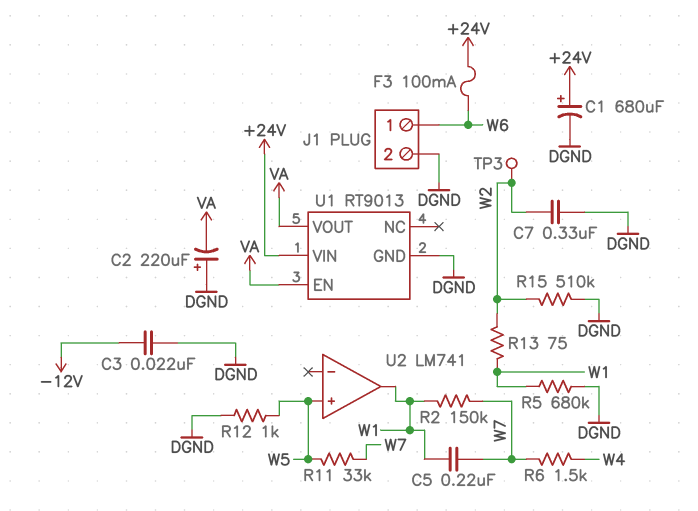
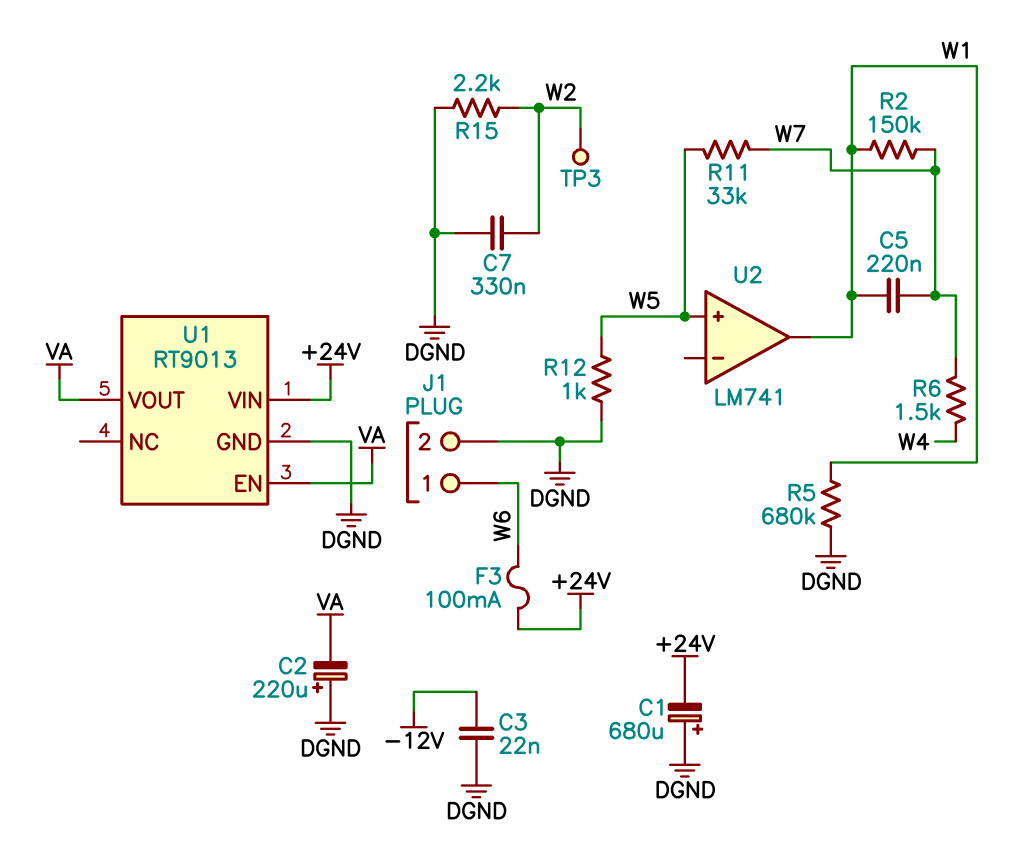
C1: 680uF (plus +24V, minus DGND) -> 680uF (plus DGND, minus +24V)
R13: 75 (W1, W2) -> none
R15: 510k (DGND, W2) -> 2.2k (DGND, W2)

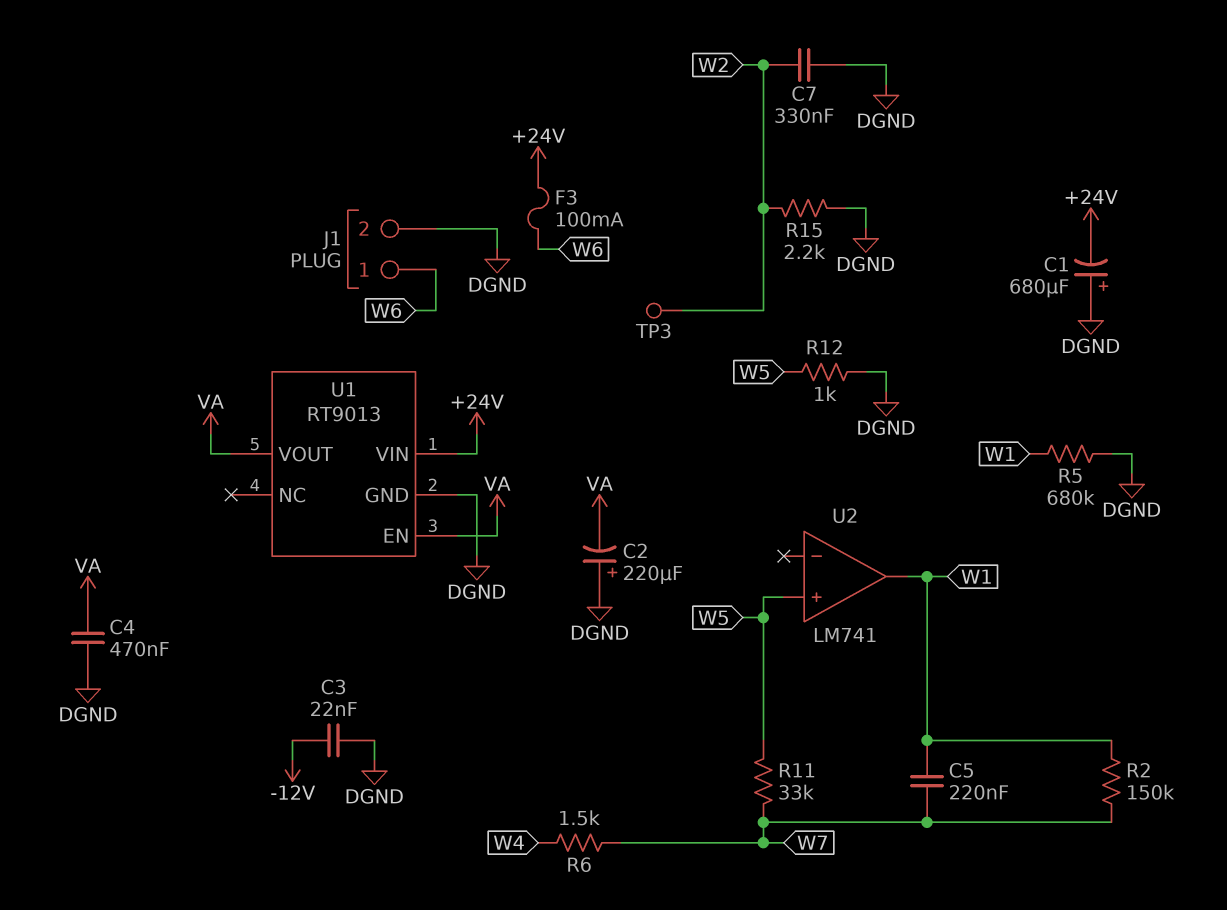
C4: none -> 470nF (DGND, VA)

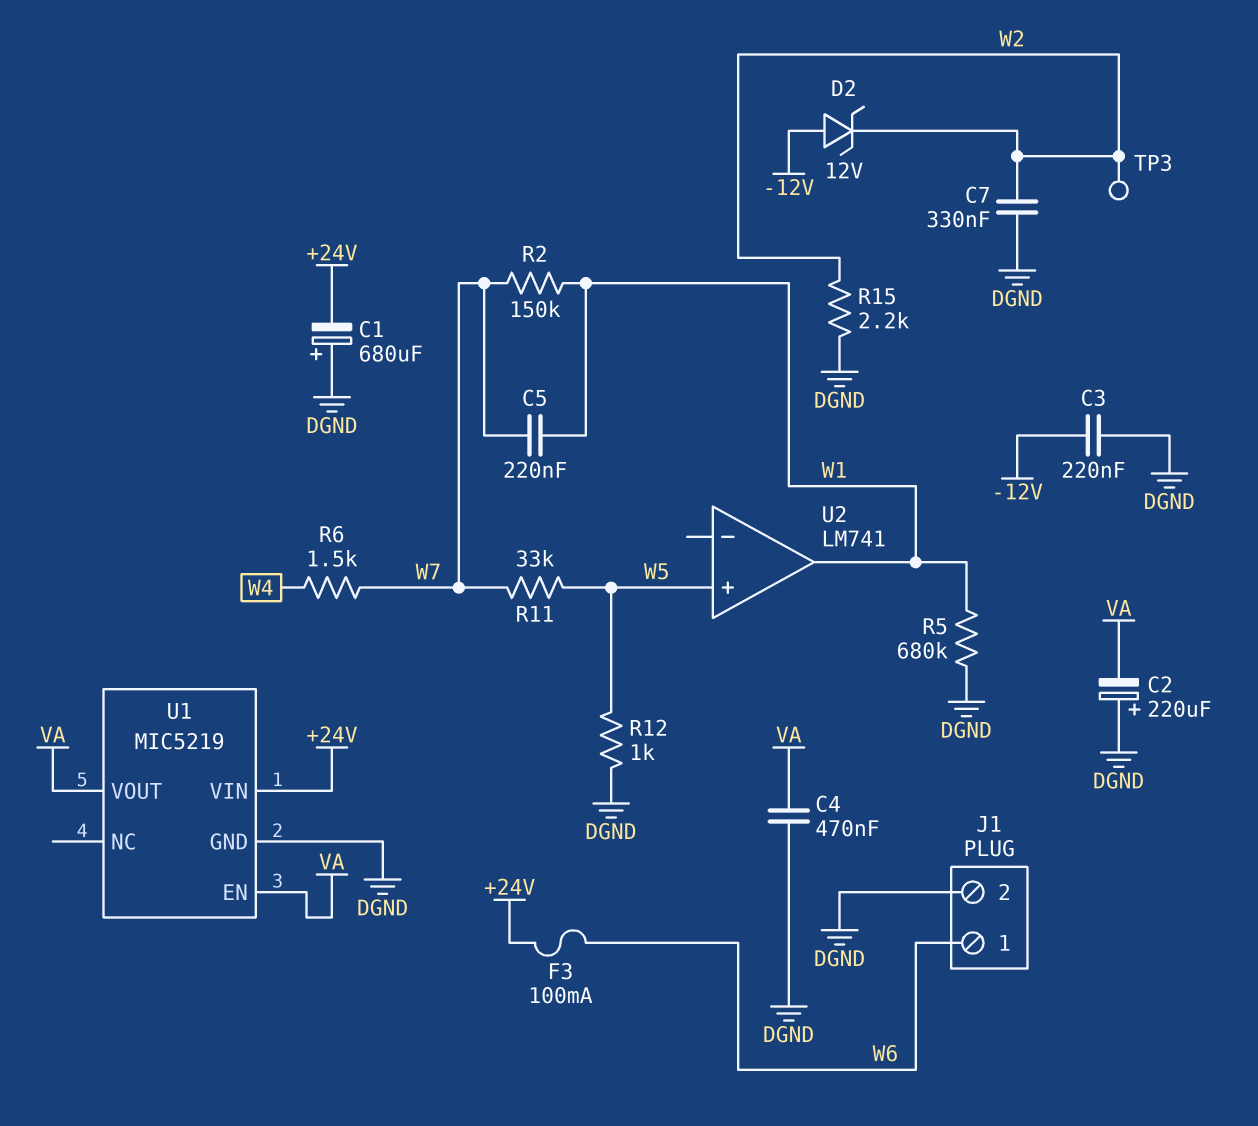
C3: 22nF (-12V, DGND) -> 220nF (-12V, DGND)
D2: none -> zener 12V (A -12V, K W2)
U1: RT9013 -> MIC5219

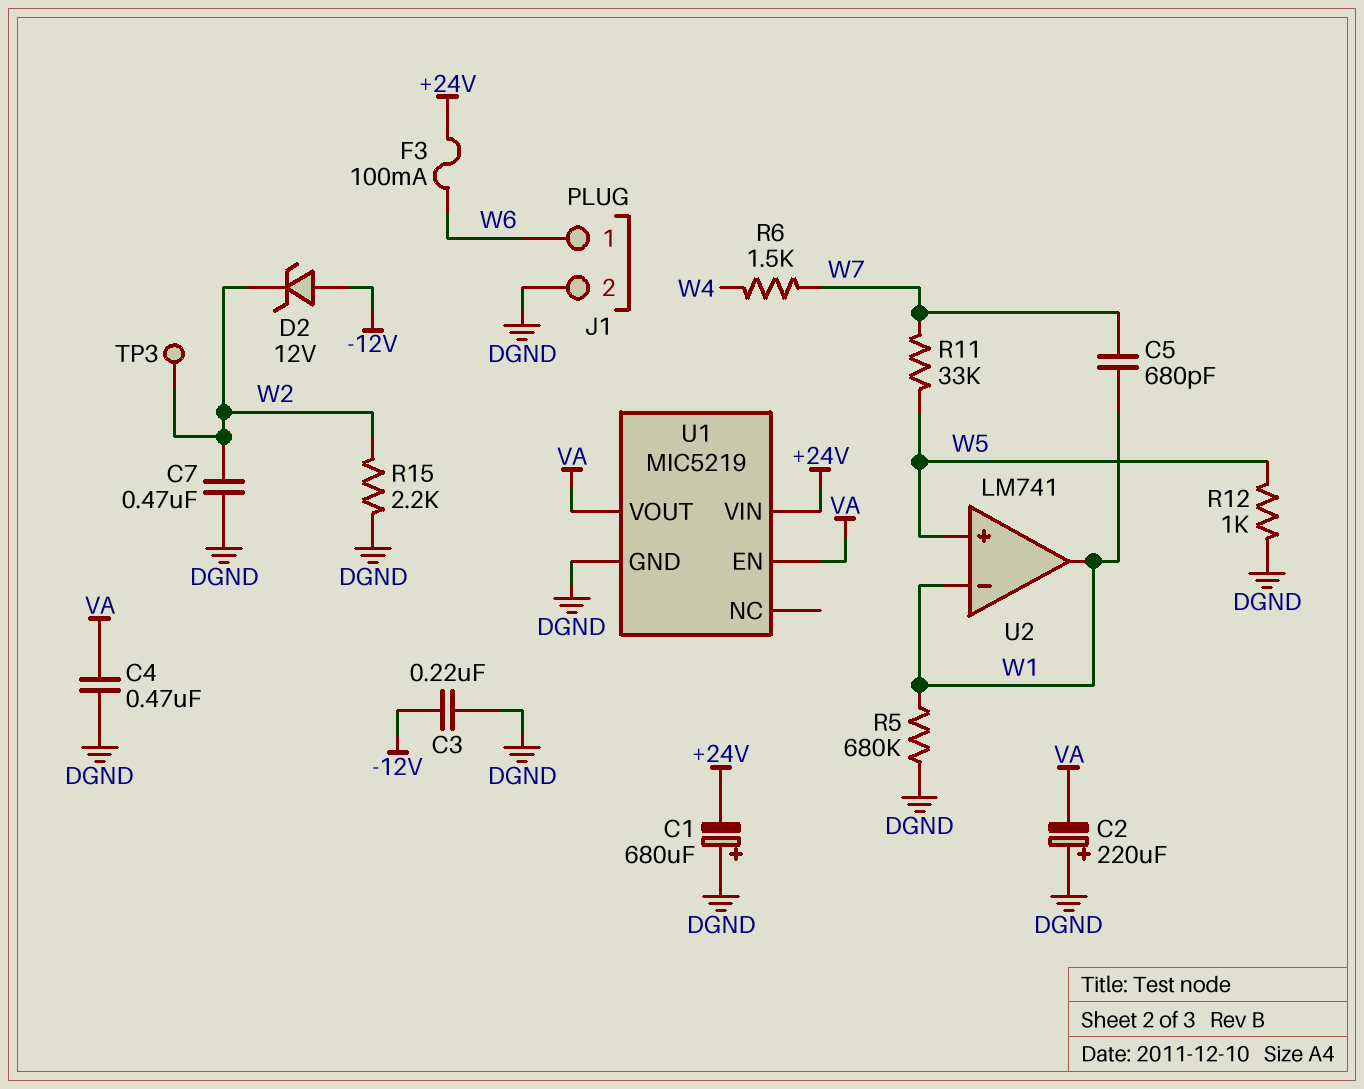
C5: 220nF (W1, W7) -> 680pF (W1, W7)
C7: 330nF (DGND, W2) -> 470nF (DGND, W2)
R2: 150k (W1, W7) -> none
U2 pin in-: none -> W1

